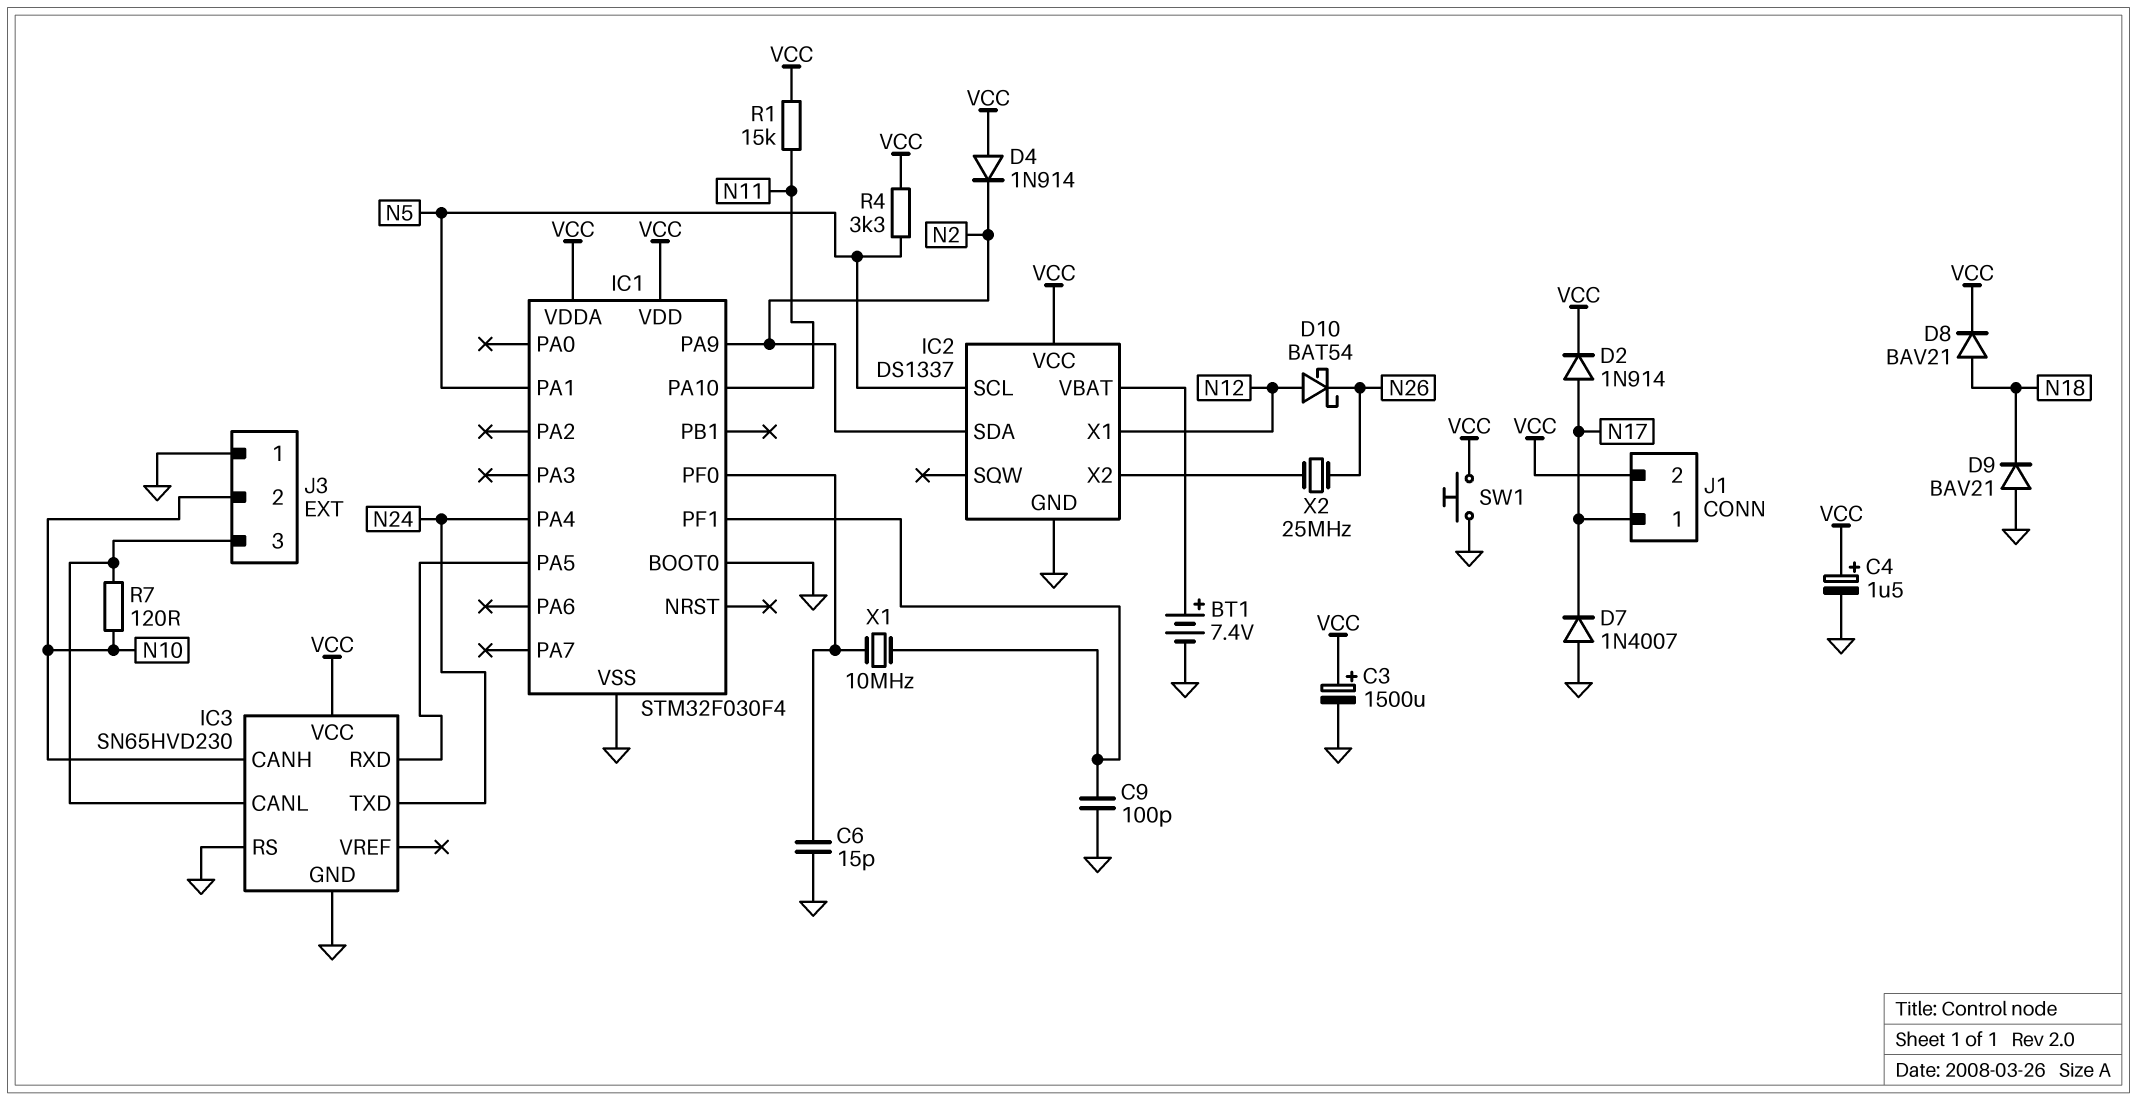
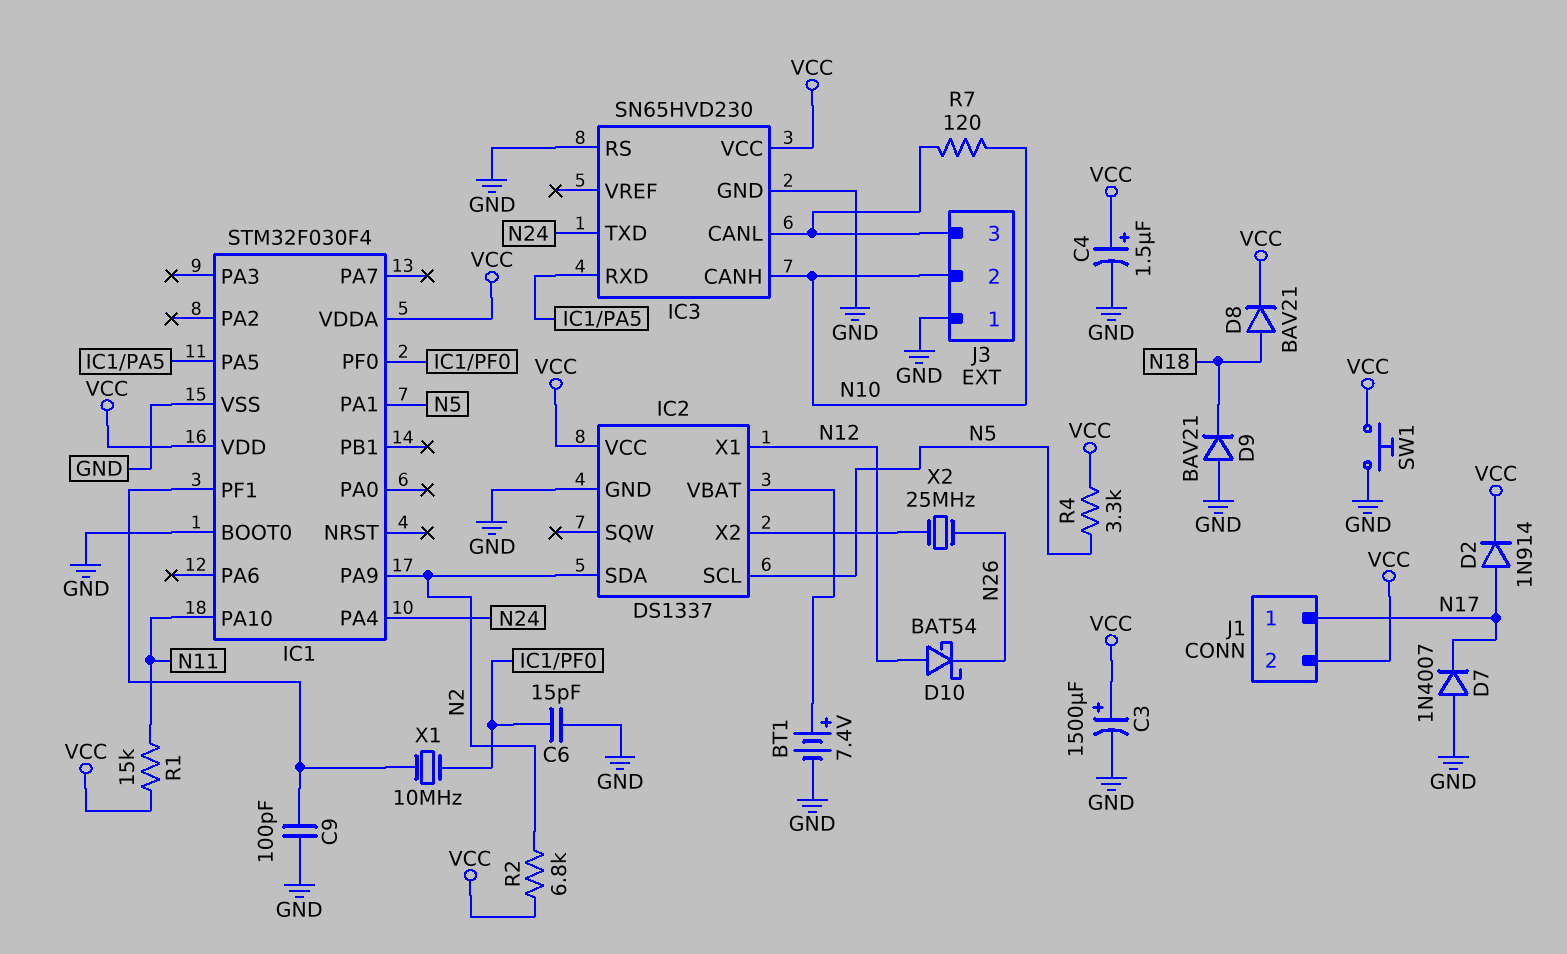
D4: diode 1N914 (A VCC, K N2) -> none
R2: none -> 6.8k (N2, VCC)

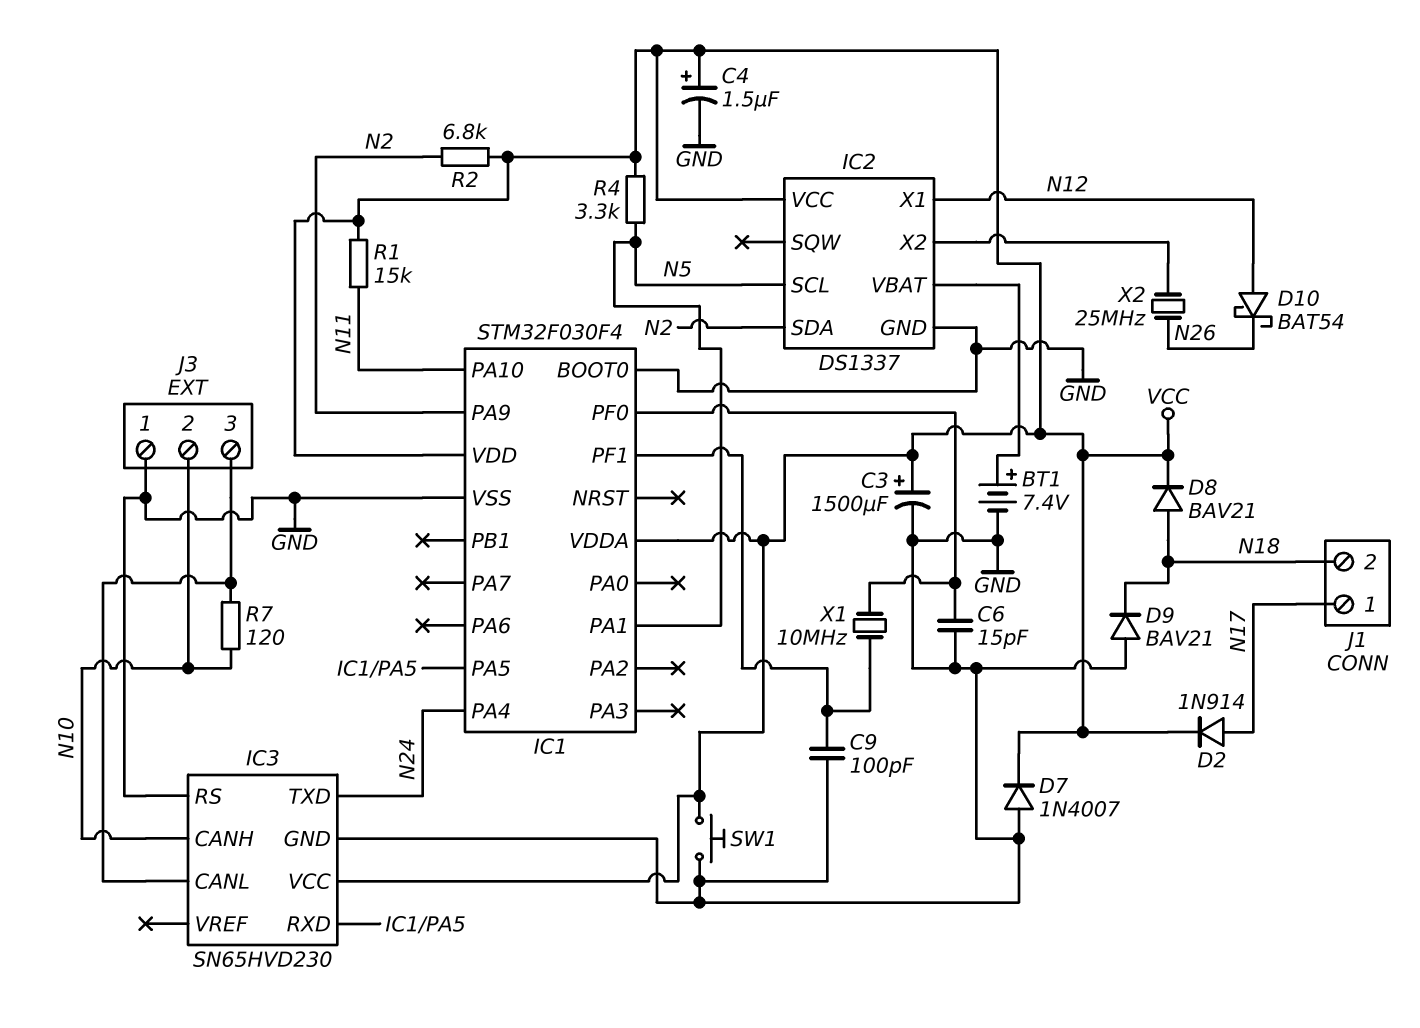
D7: diode 1N4007 (A GND, K N17) -> diode 1N4007 (A GND, K VCC)
J1 pin 2: VCC -> N18

